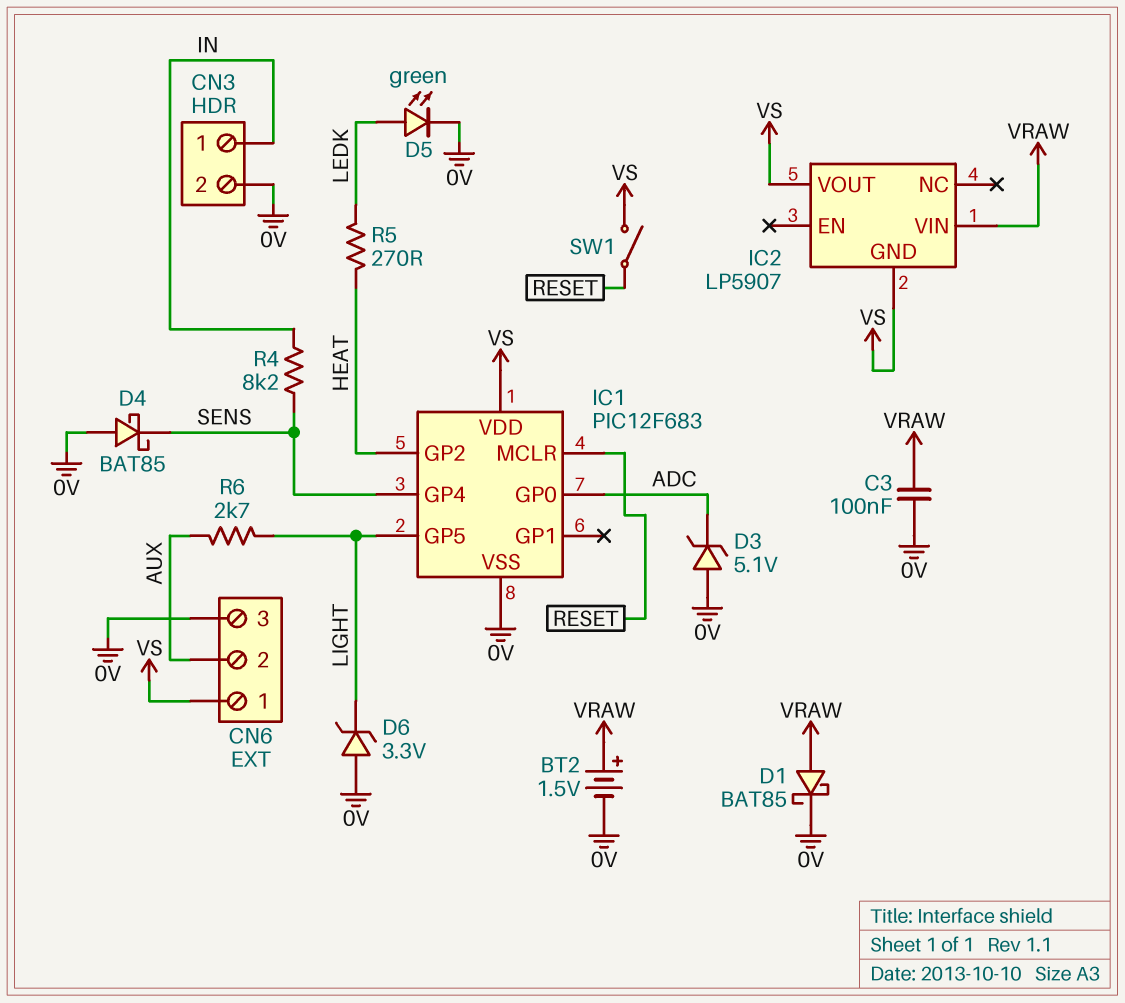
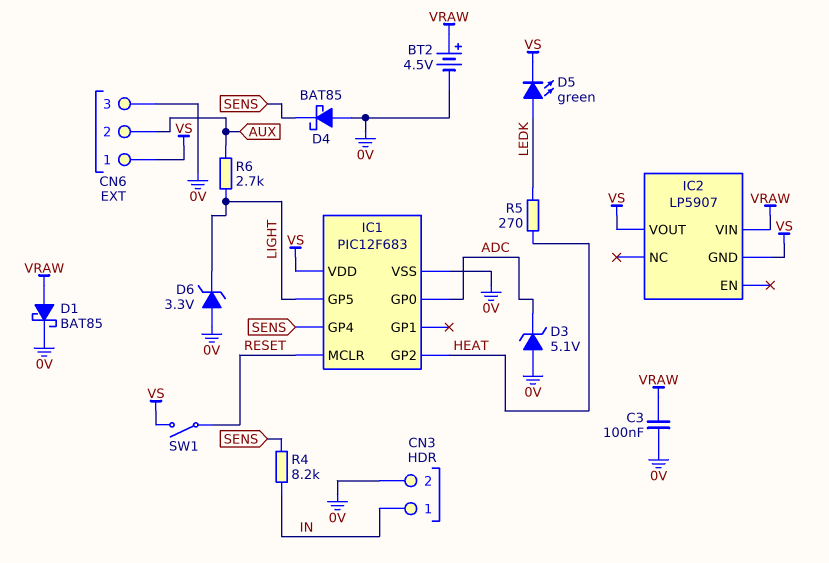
BT2: 1.5V (plus VRAW, minus 0V) -> 4.5V (plus VRAW, minus 0V)
D5: LED green (A LEDK, K 0V) -> LED green (A LEDK, K VS)

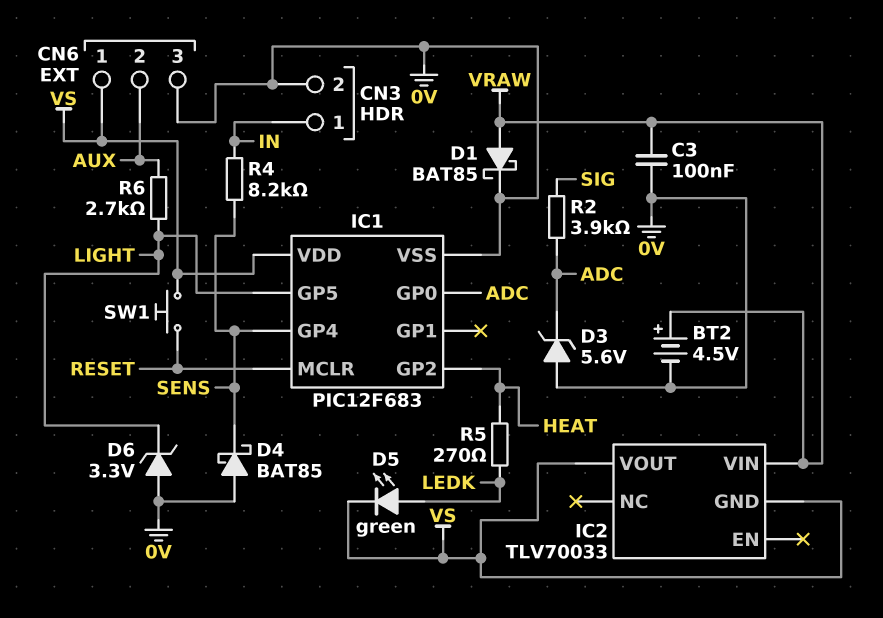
D3: zener 5.1V (A 0V, K ADC) -> zener 5.6V (A 0V, K ADC)
IC2: LP5907 -> TLV70033
R2: none -> 3.9k (ADC, SIG)
SW1: switch (RESET, VS) -> button (RESET, VS)

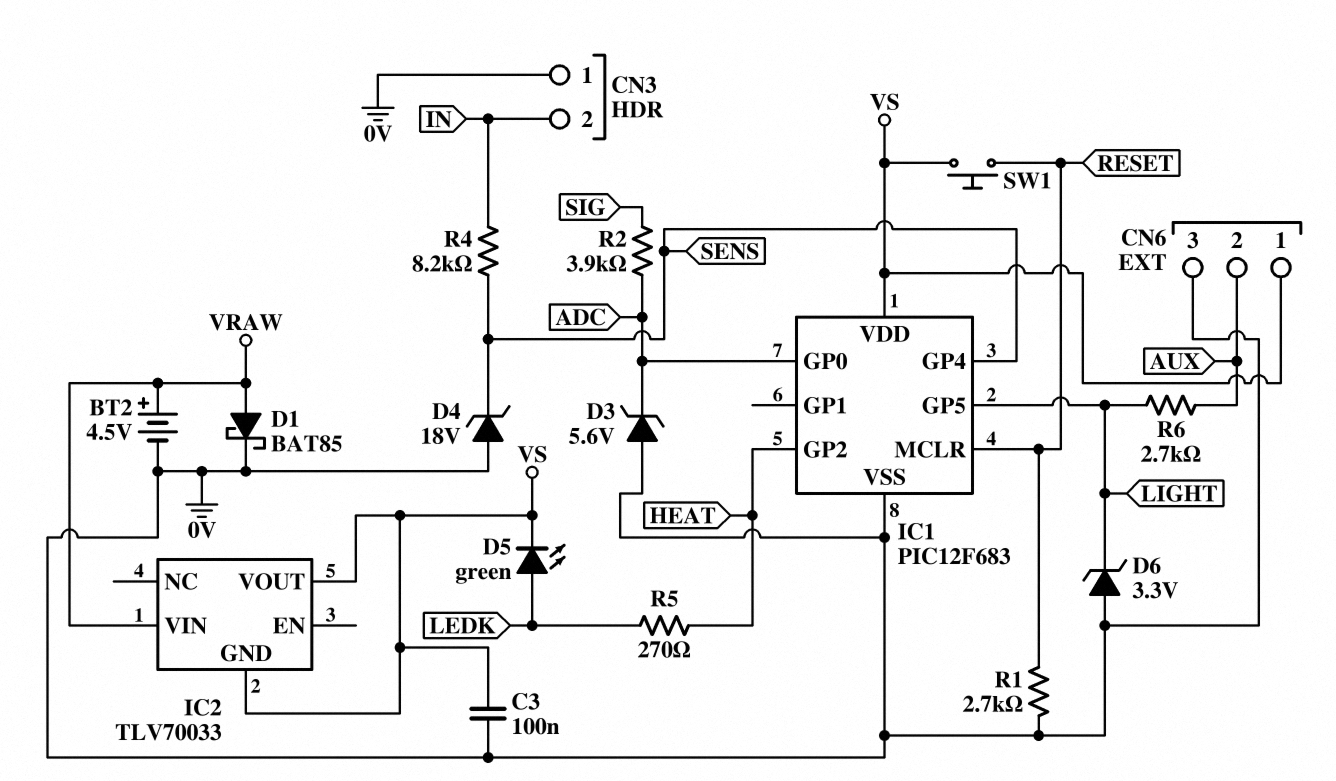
C3: 100nF (0V, VRAW) -> 100nF (0V, VS)
CN3 pin 1: IN -> 0V
CN3 pin 2: 0V -> IN
D4: schottky BAT85 (A 0V, K SENS) -> zener 18V (A 0V, K SENS)
R1: none -> 2.7k (0V, RESET)

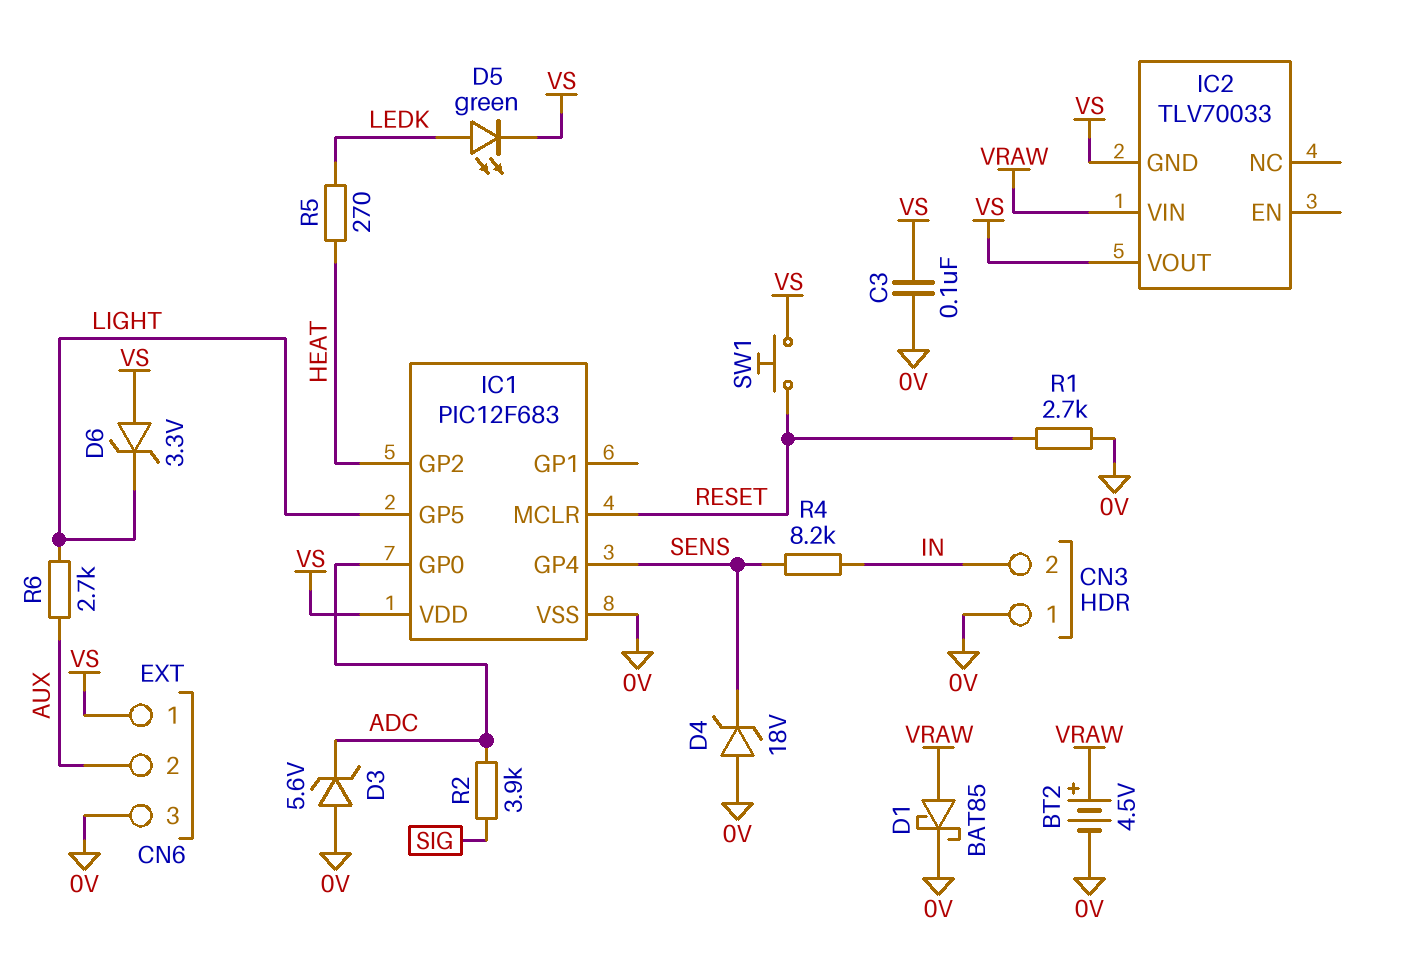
D6: zener 3.3V (A 0V, K LIGHT) -> zener 3.3V (A VS, K LIGHT)

